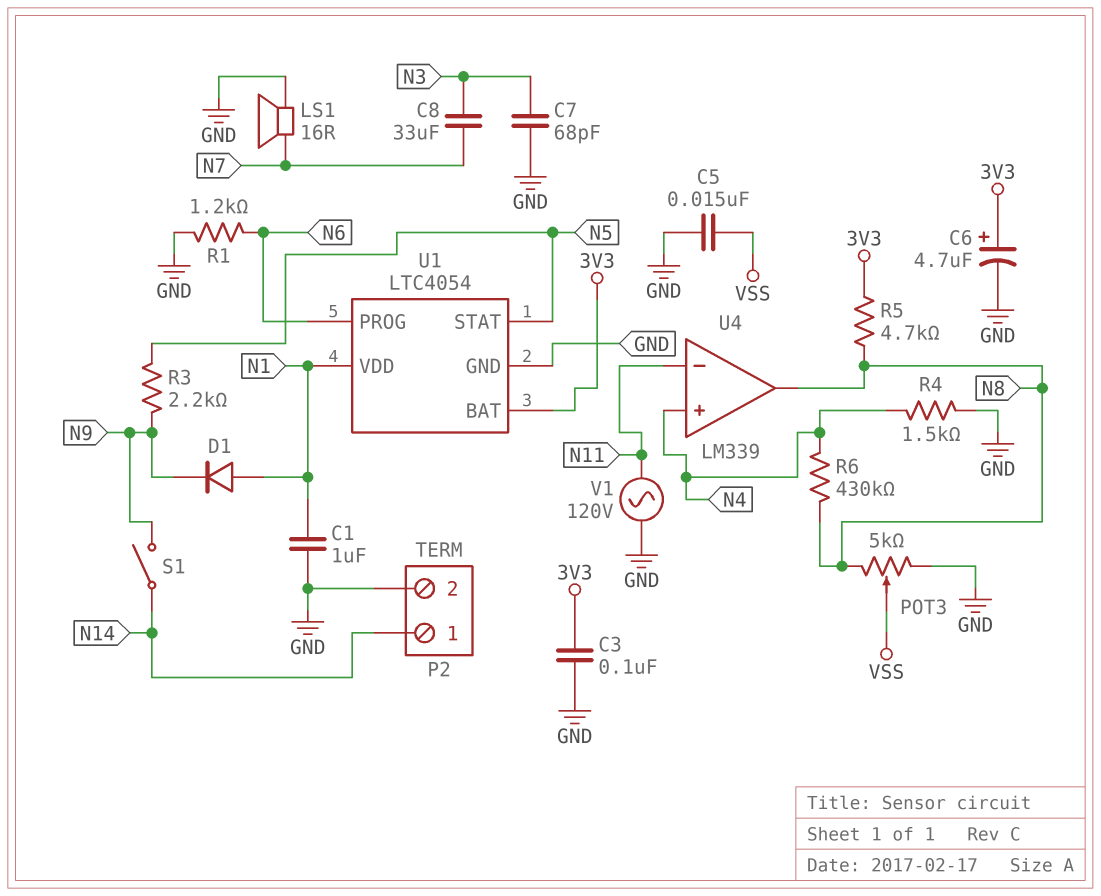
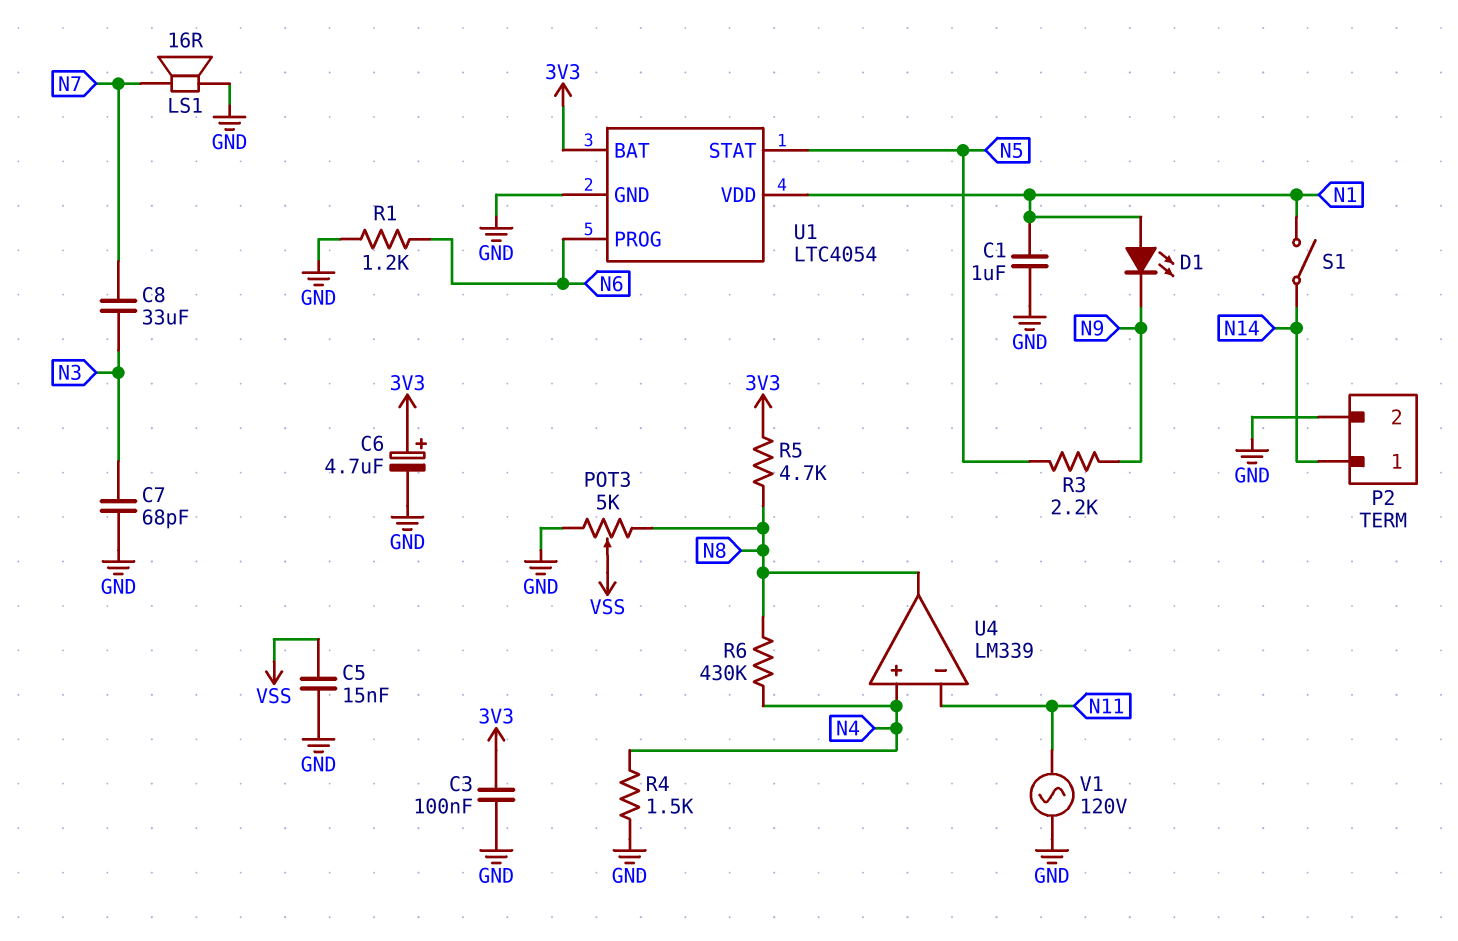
D1: diode (A N1, K N9) -> LED (A N1, K N9)
S1: switch (N9, N14) -> switch (N1, N14)

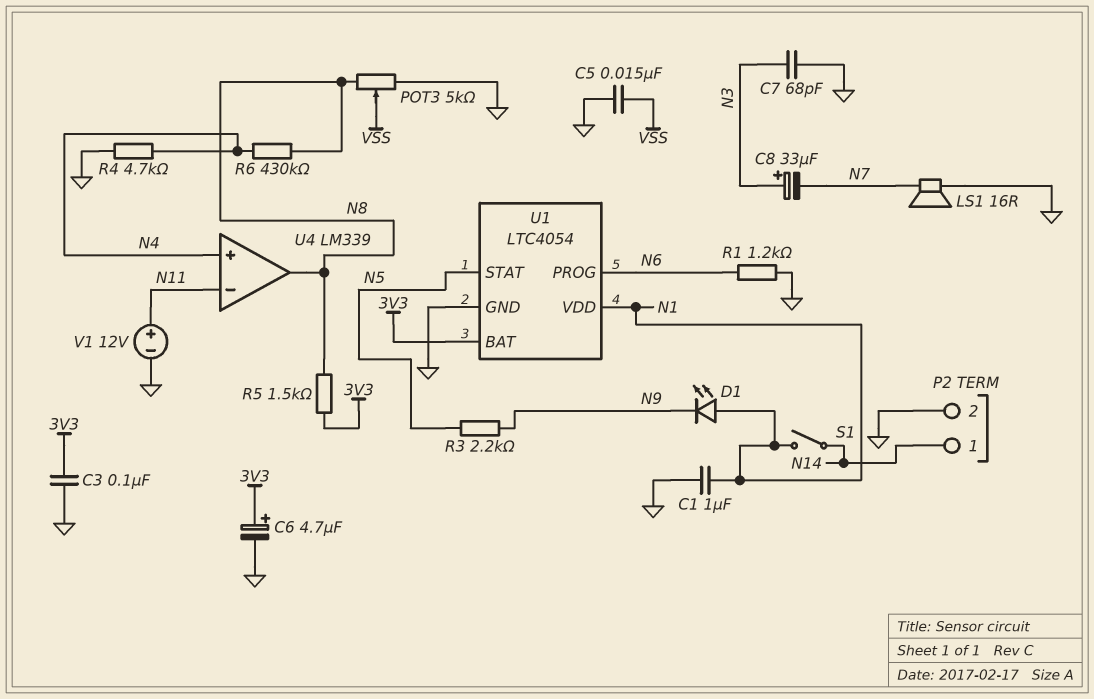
C8: 33uF (N3, N7) -> 33uF (plus N3, minus N7)
R4: 1.5k (GND, N4) -> 4.7k (GND, N4)
R5: 4.7k (3V3, N8) -> 1.5k (3V3, N8)
V1: AC 120V (GND, N11) -> 12V (plus N11, minus GND)

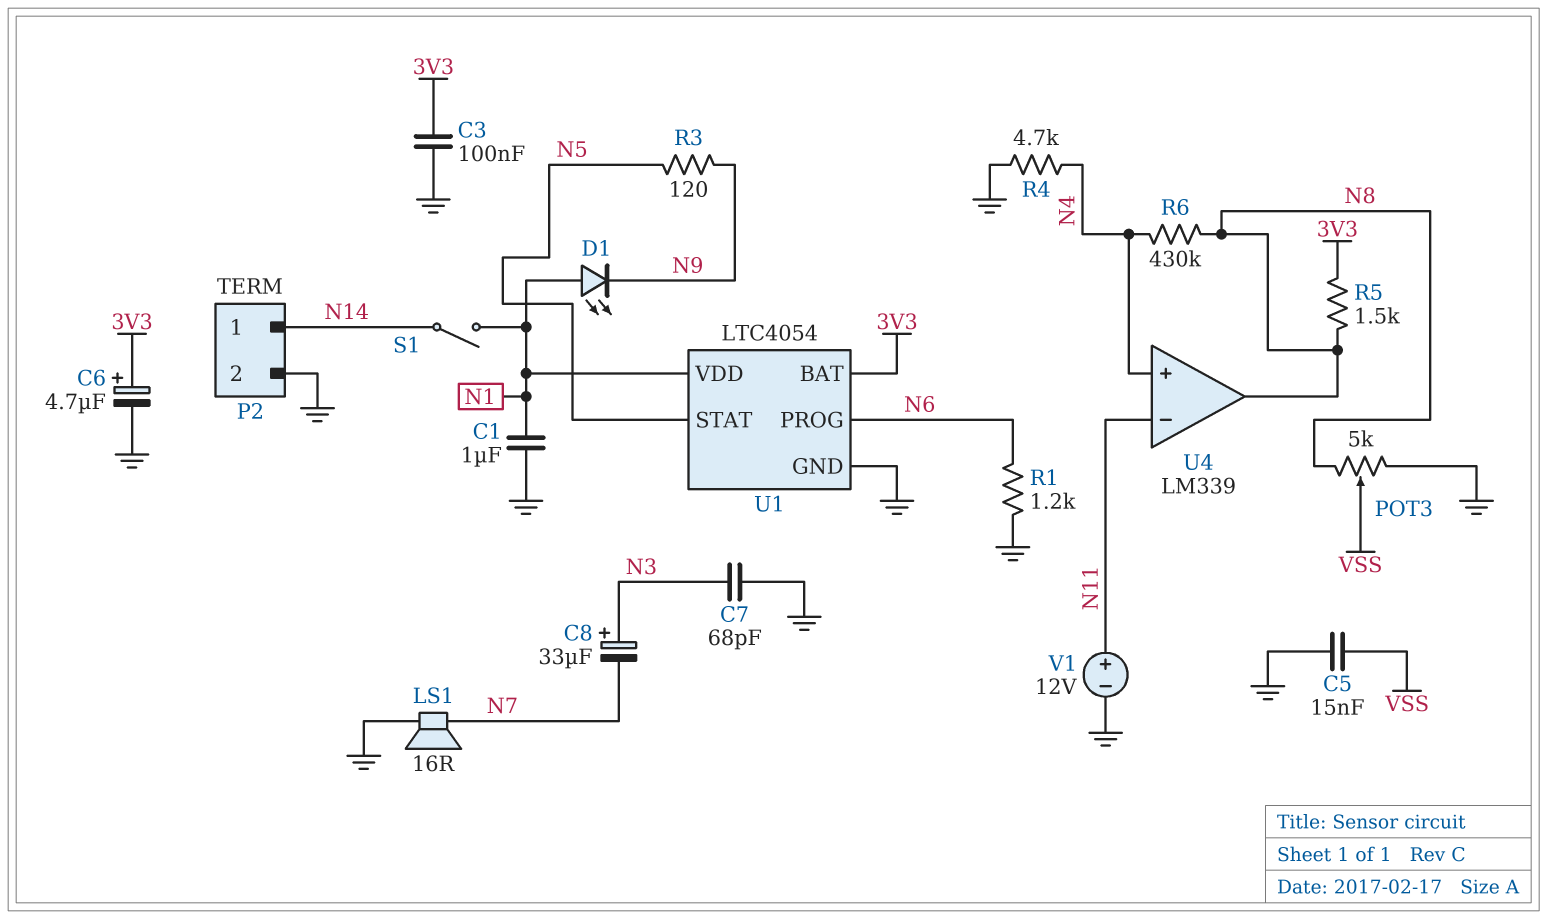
R3: 2.2k (N5, N9) -> 120 (N5, N9)

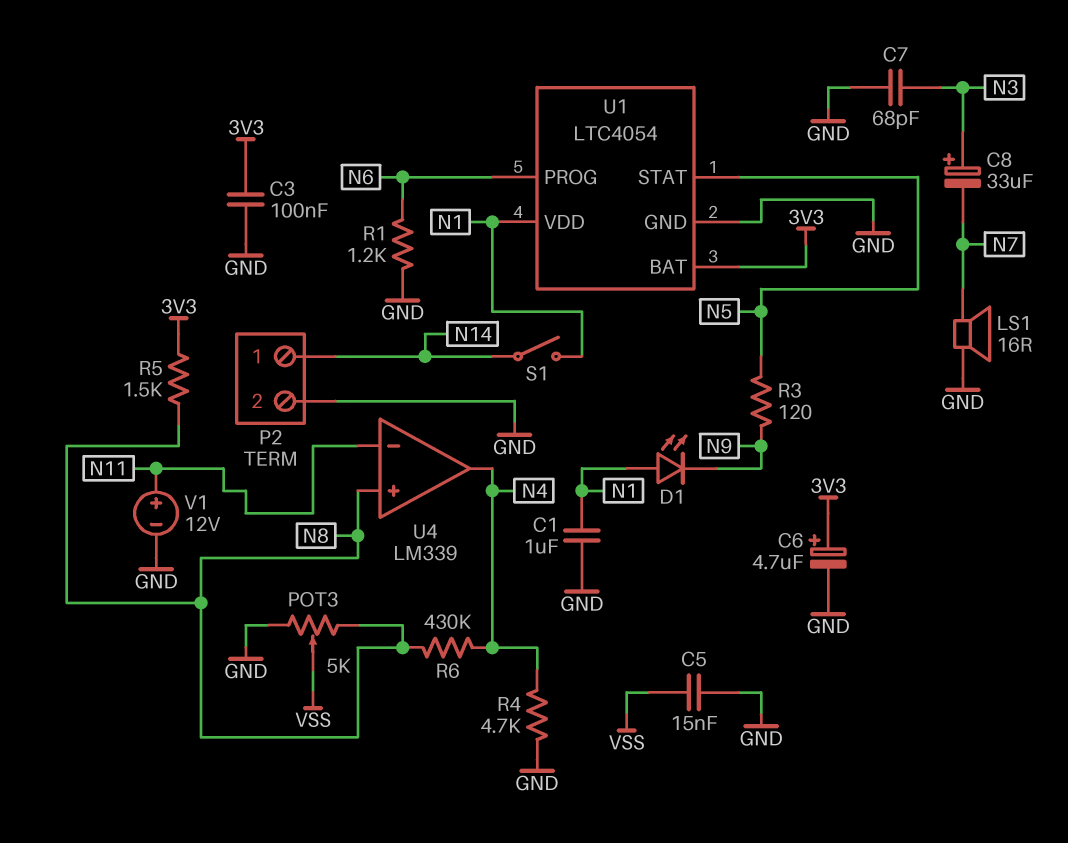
U4 pin in+: N4 -> N8
U4 pin out: N8 -> N4

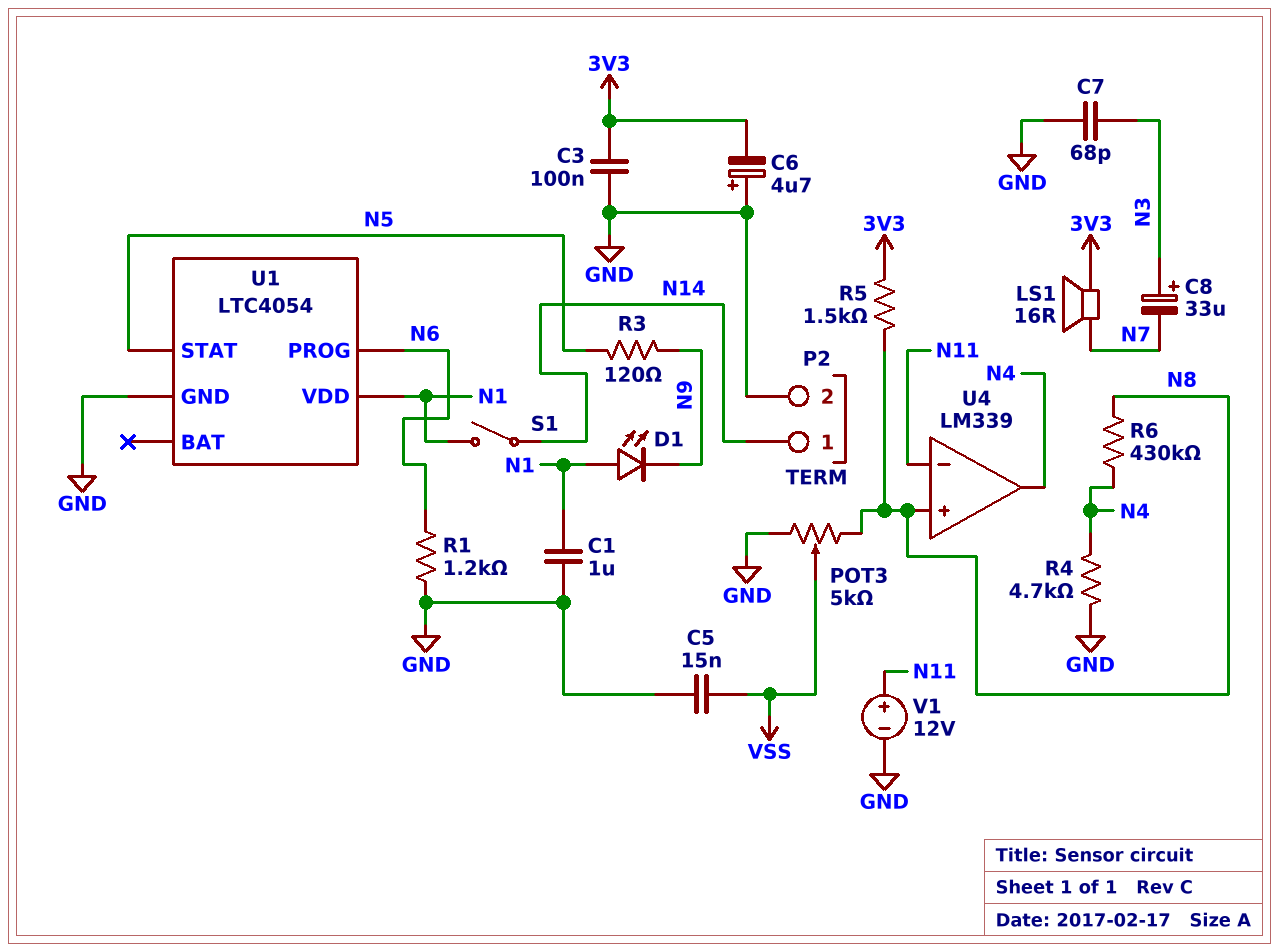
C6: 4.7uF (plus 3V3, minus GND) -> 4.7uF (plus GND, minus 3V3)
LS1: speaker 16R (GND, N7) -> speaker 16R (3V3, N7)
U1 pin BAT: 3V3 -> none

